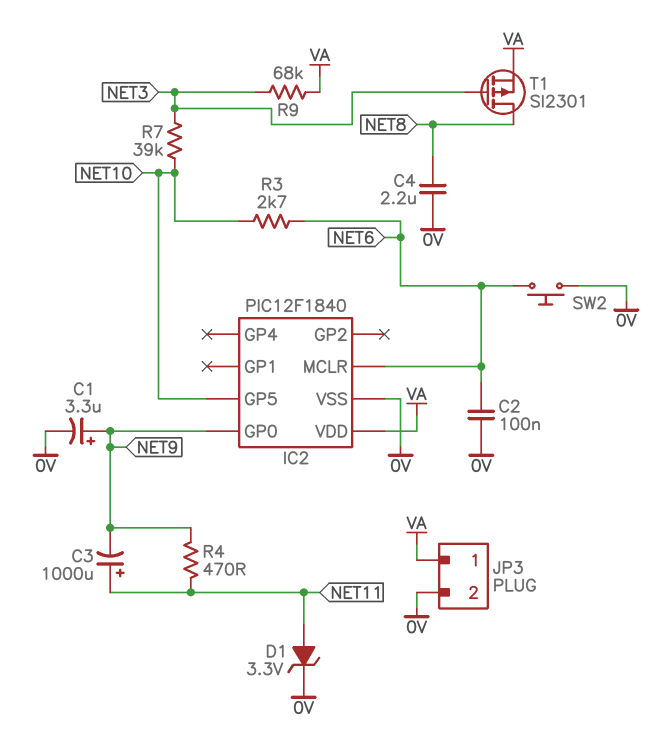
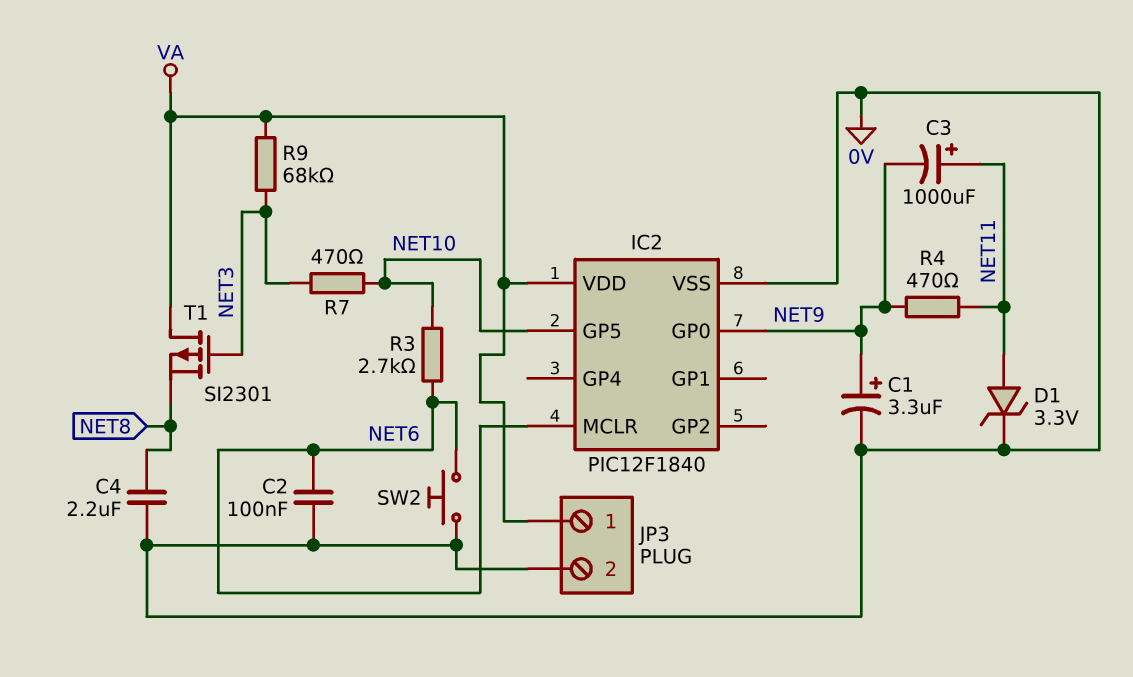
R7: 39k (NET3, NET10) -> 470 (NET3, NET10)
T1: PMOS SI2301 (G NET3, D NET8, S VA) -> PMOS SI2301 (G NET3, D VA, S NET8)

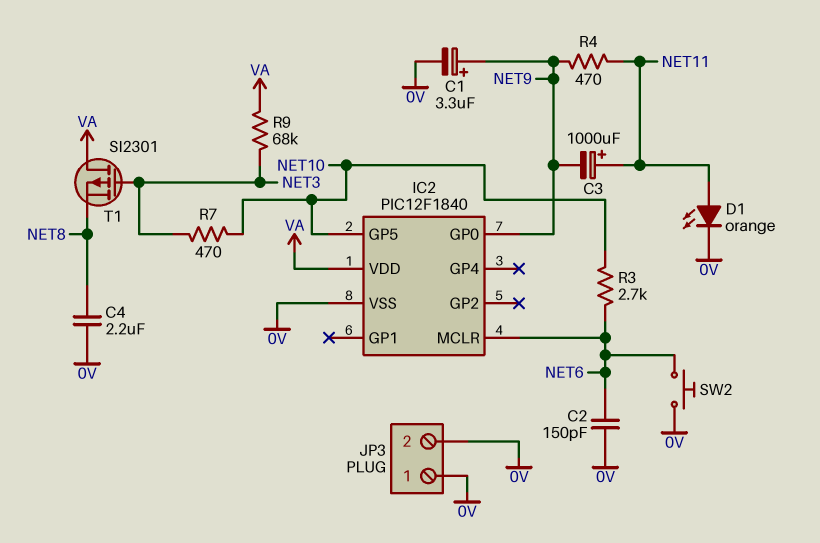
C2: 100nF (0V, NET6) -> 150pF (0V, NET6)
D1: zener 3.3V (A NET11, K 0V) -> LED orange (A NET11, K 0V)
JP3 pin 1: VA -> 0V

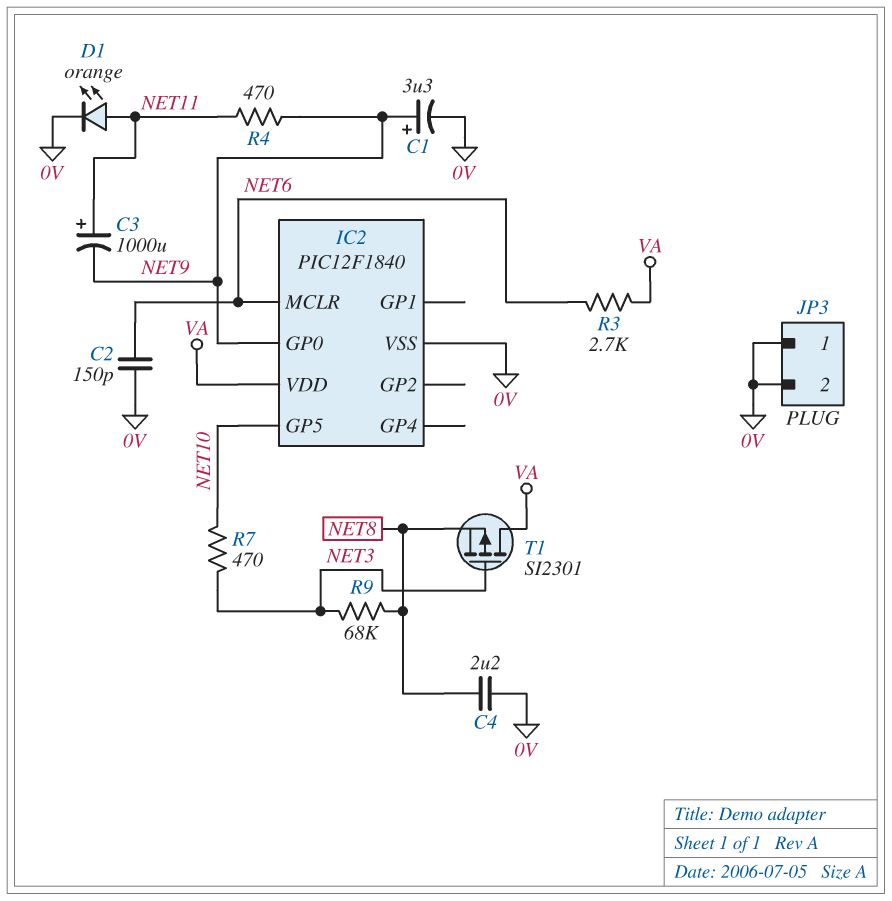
R3: 2.7k (NET6, NET10) -> 2.7k (NET6, VA)
R9: 68k (NET3, VA) -> 68k (NET3, NET8)
SW2: button (0V, NET6) -> none

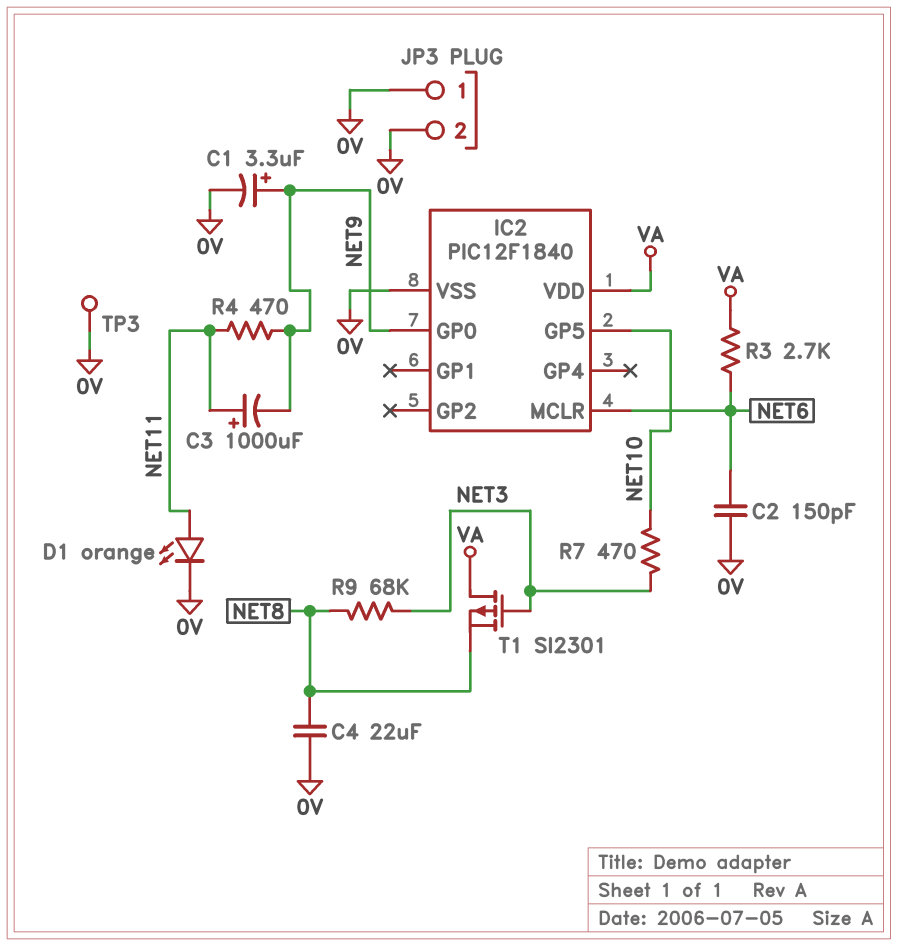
C4: 2.2uF (0V, NET8) -> 22uF (0V, NET8)
TP3: none -> test point (0V)

